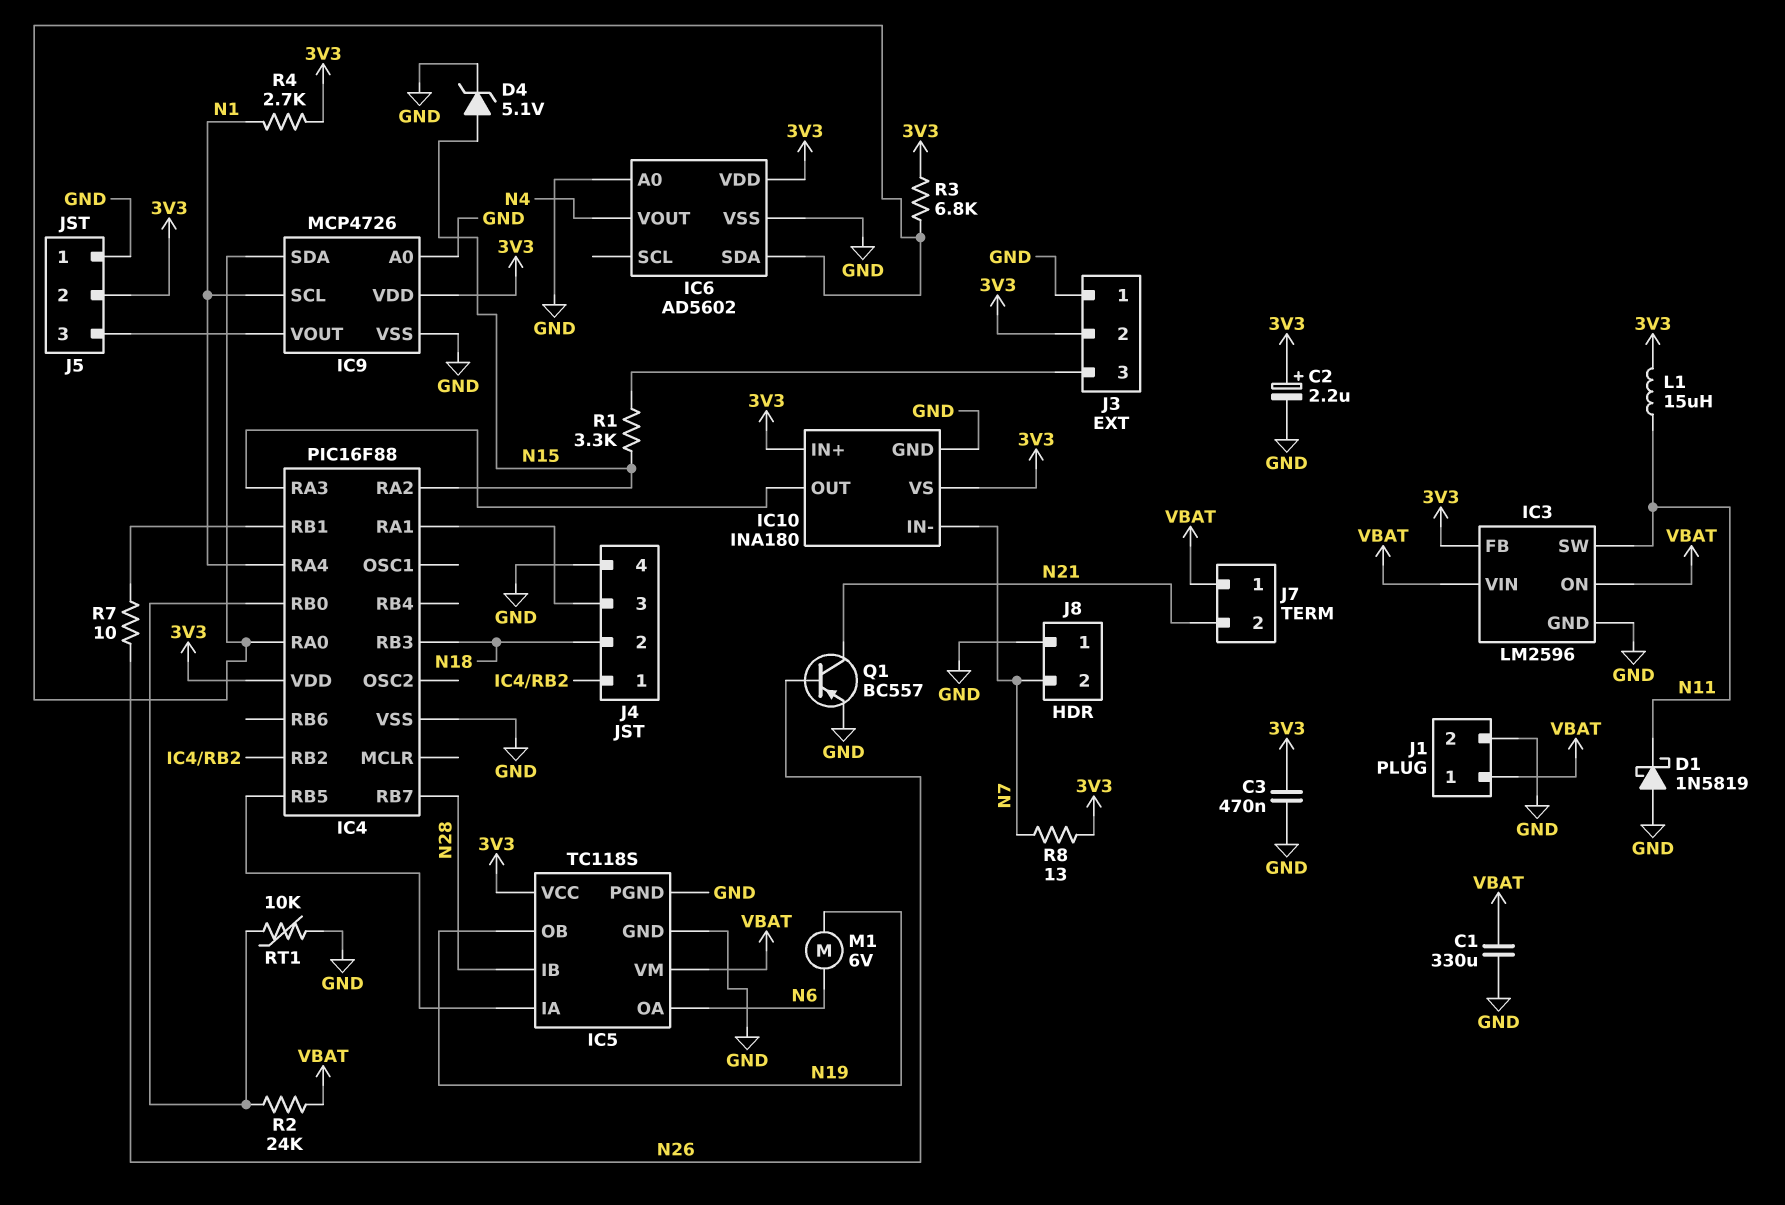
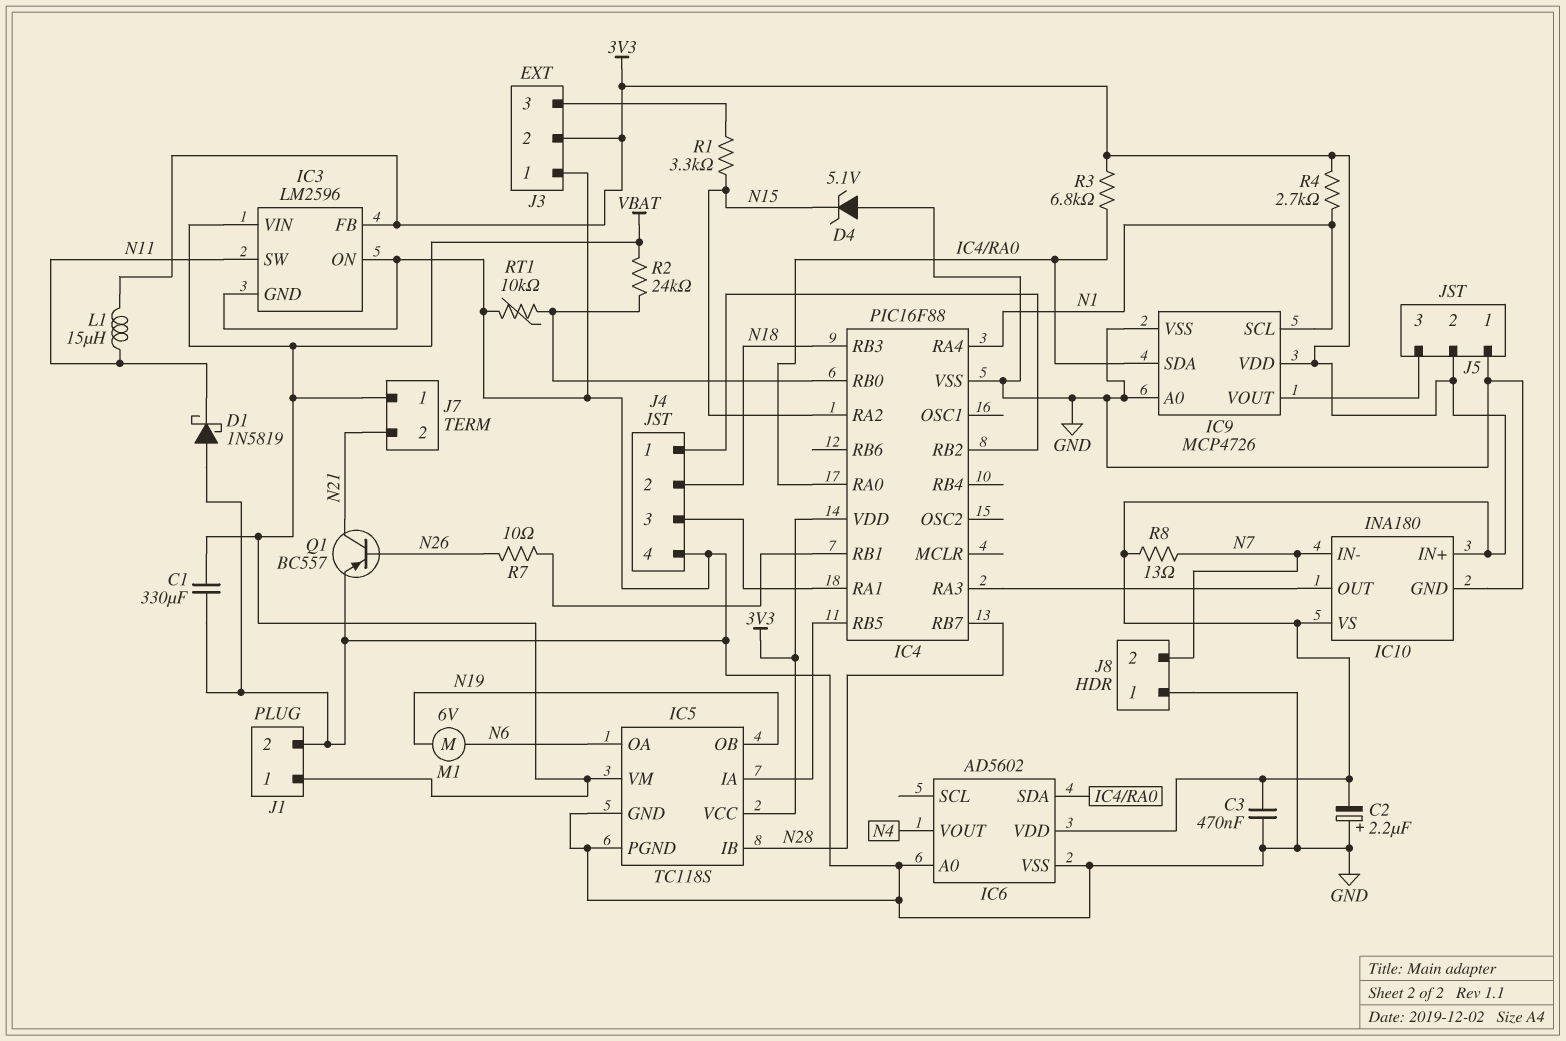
C2: 2.2uF (plus 3V3, minus GND) -> 2.2uF (plus GND, minus 3V3)
D4: zener 5.1V (A N15, K GND) -> zener 5.1V (A GND, K N15)
IC3 pin ON: VBAT -> GND

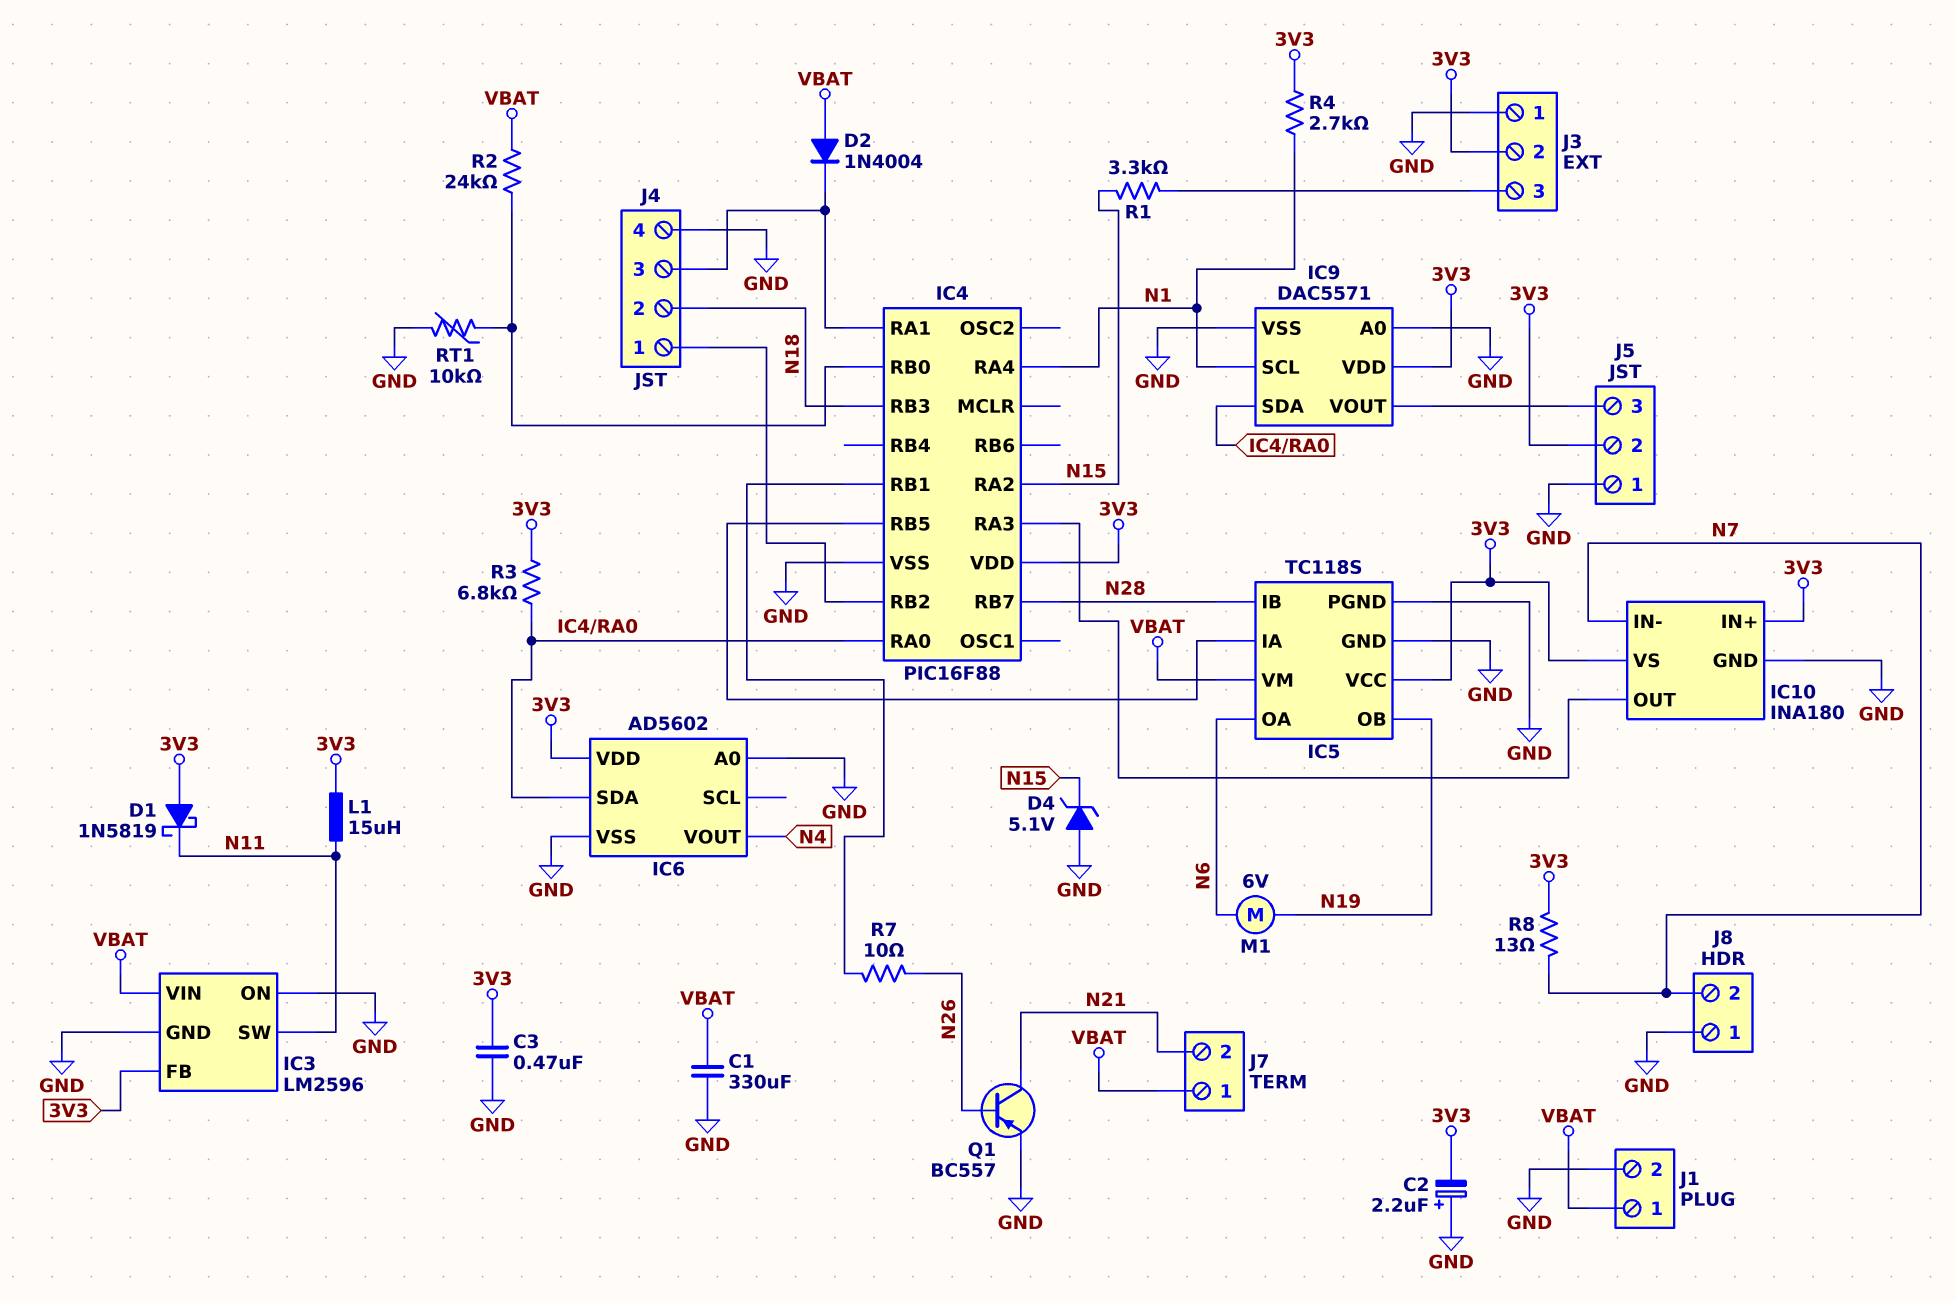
D1: schottky 1N5819 (A GND, K N11) -> schottky 1N5819 (A 3V3, K N11)
D2: none -> diode 1N4004 (A VBAT, K IC4/RA1)
IC9: MCP4726 -> DAC5571

